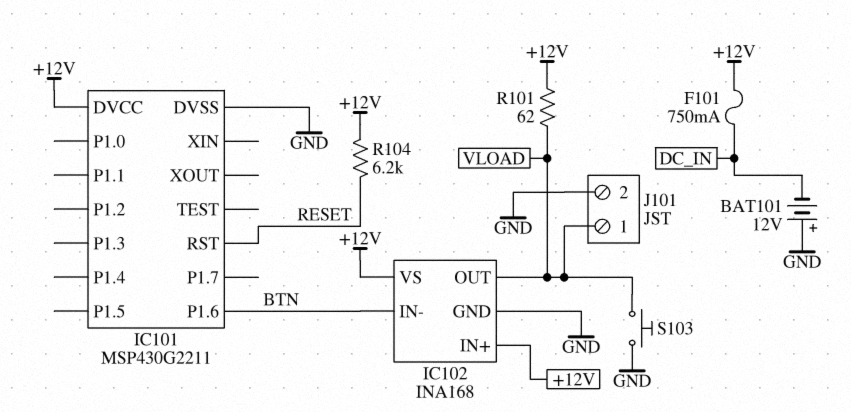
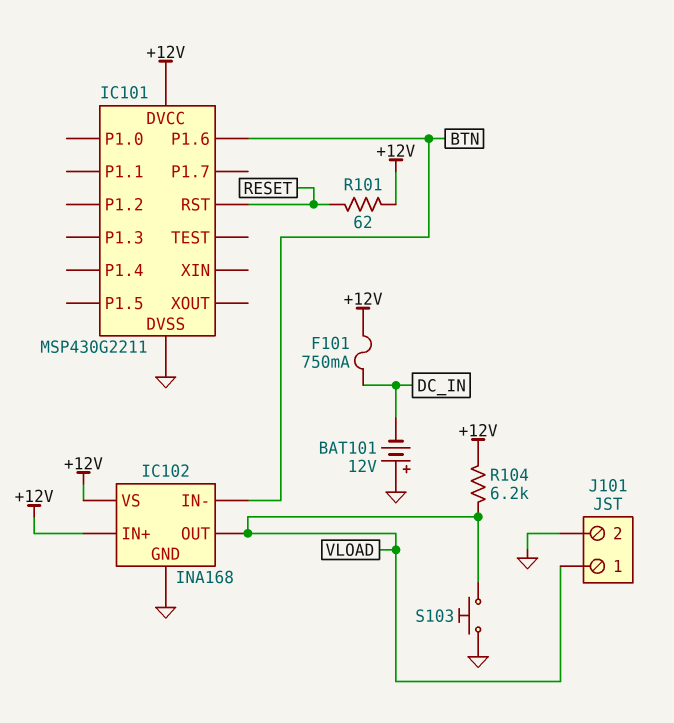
R101: 62 (+12V, VLOAD) -> 62 (+12V, RESET)
R104: 6.2k (+12V, RESET) -> 6.2k (+12V, VLOAD)

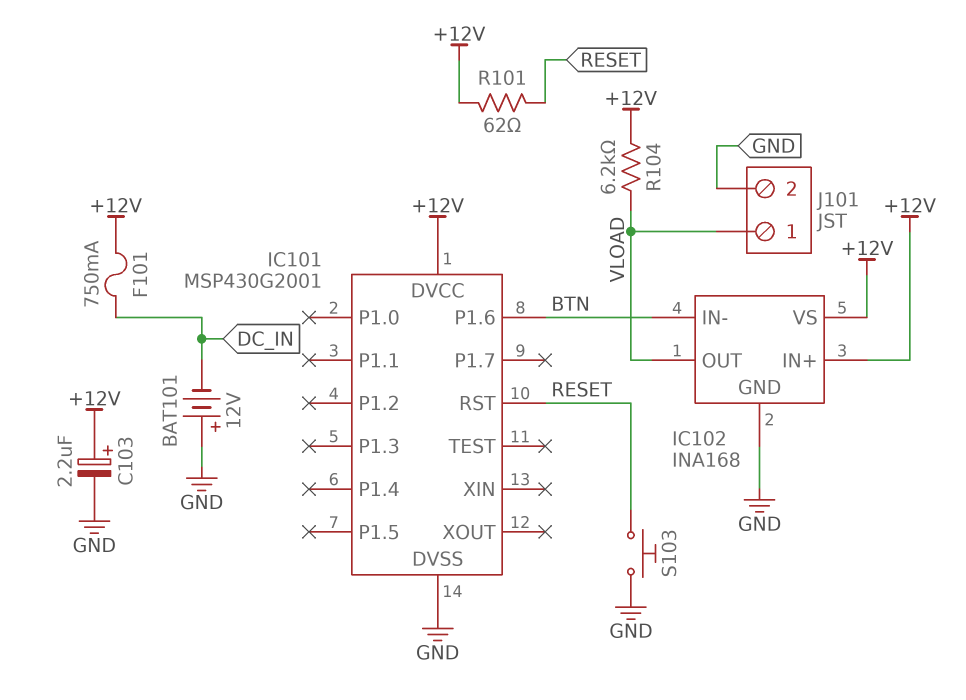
C103: none -> 2.2uF (plus +12V, minus GND)
IC101: MSP430G2211 -> MSP430G2001
S103: button (GND, VLOAD) -> button (GND, RESET)

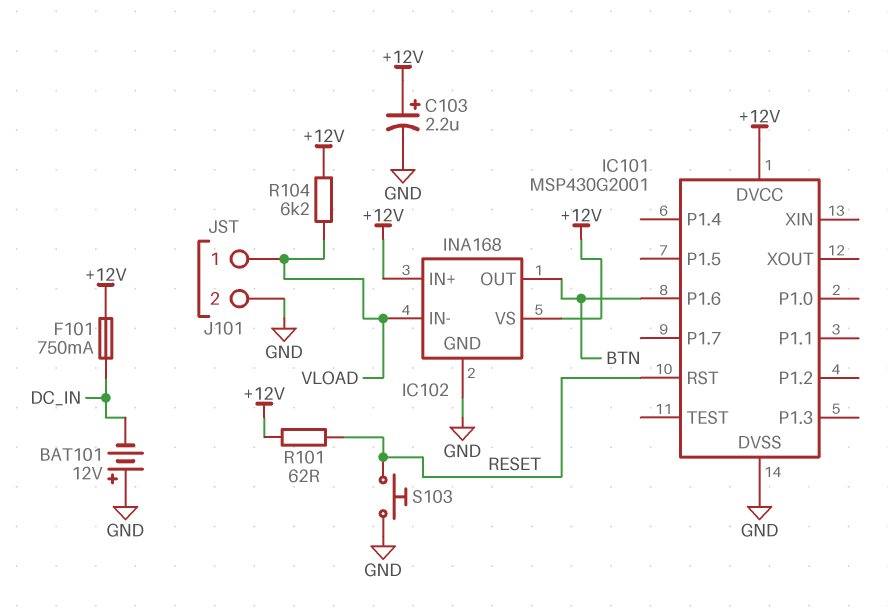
IC102 pin IN-: BTN -> VLOAD
IC102 pin OUT: VLOAD -> BTN

